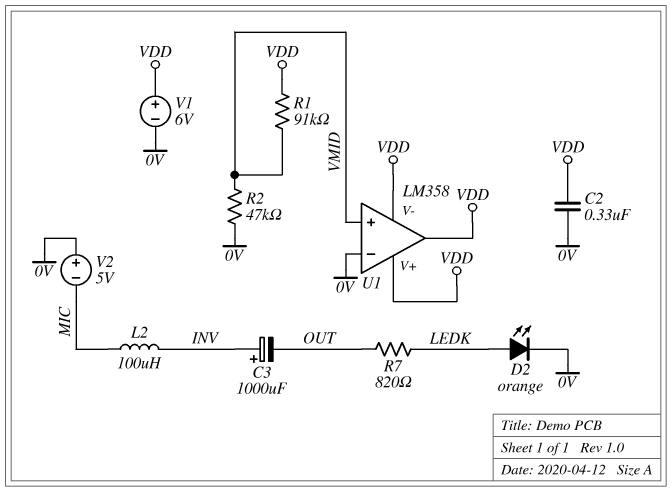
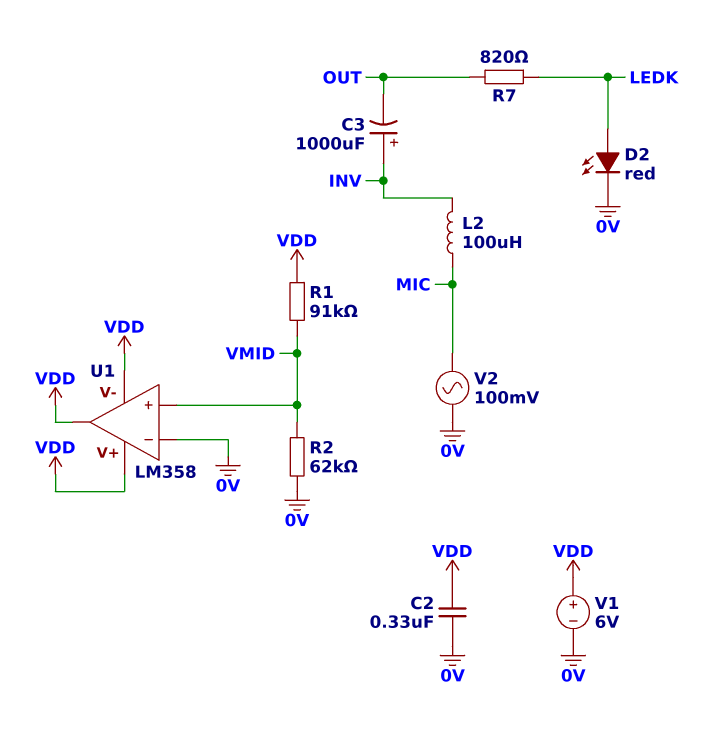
D2: LED orange (A LEDK, K 0V) -> LED red (A LEDK, K 0V)
R2: 47k (0V, VMID) -> 62k (0V, VMID)
V2: 5V (plus 0V, minus MIC) -> AC 100mV (0V, MIC)

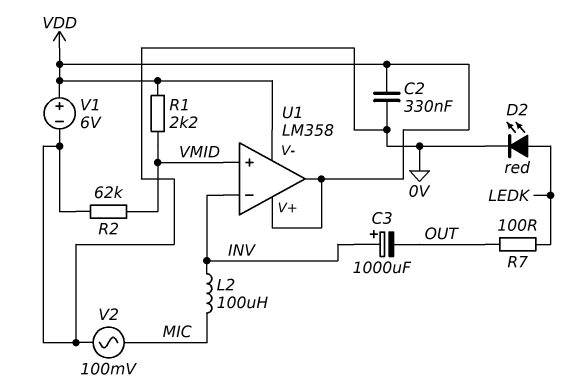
R1: 91k (VDD, VMID) -> 2.2k (VDD, VMID)
R7: 820 (LEDK, OUT) -> 100 (LEDK, OUT)
U1 pin in-: 0V -> INV

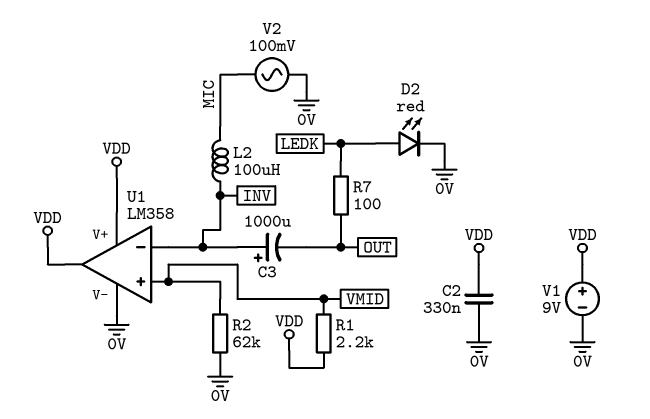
U1 pin V-: VDD -> 0V
V1: 6V (plus VDD, minus 0V) -> 9V (plus VDD, minus 0V)

